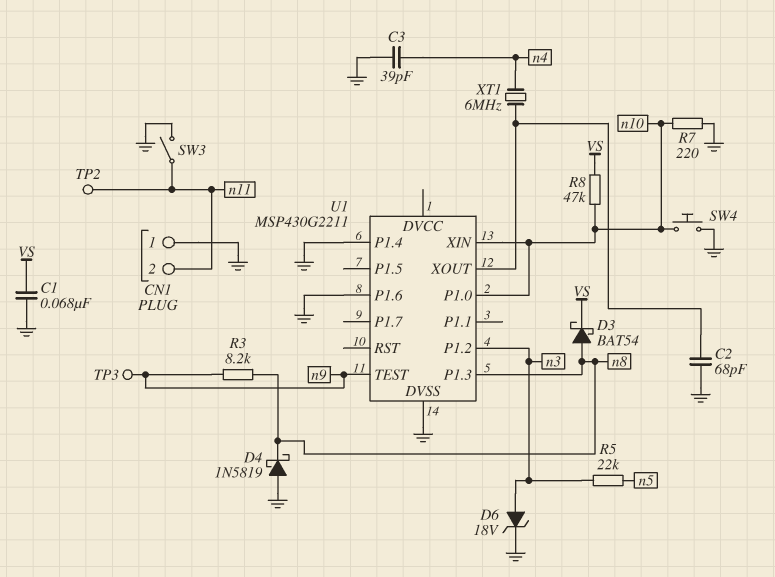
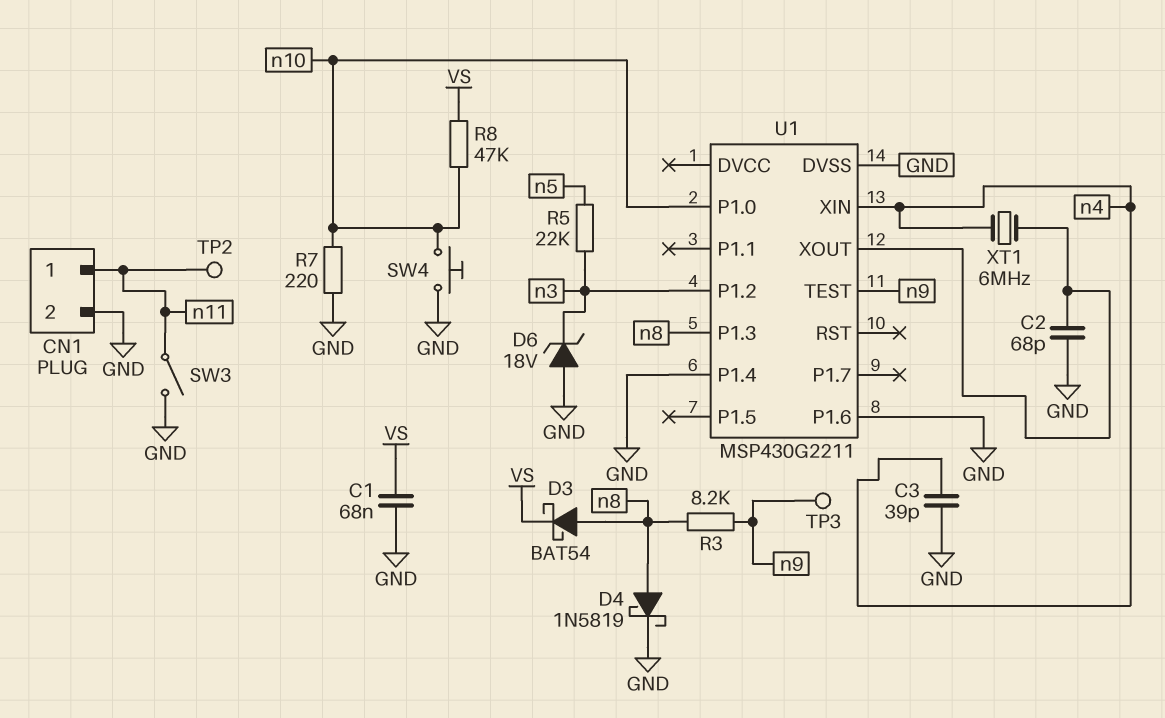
CN1 pin 1: GND -> n11
CN1 pin 2: n11 -> GND
D4: schottky 1N5819 (A GND, K n8) -> schottky 1N5819 (A n8, K GND)
D6: zener 18V (A n3, K GND) -> zener 18V (A GND, K n3)
U1 pin XIN: n10 -> n4

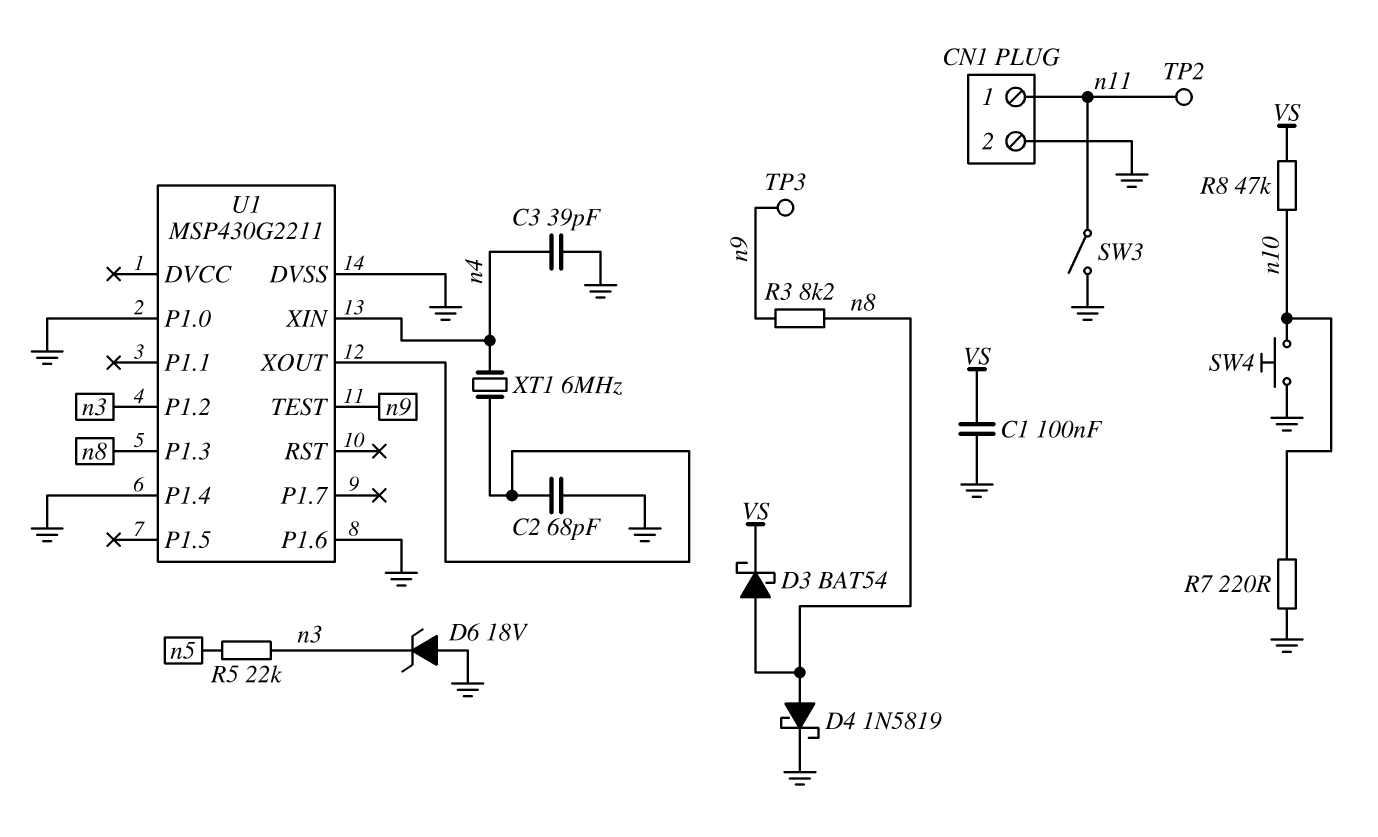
C1: 68nF (GND, VS) -> 100nF (GND, VS)
U1 pin P1.0: n10 -> GND

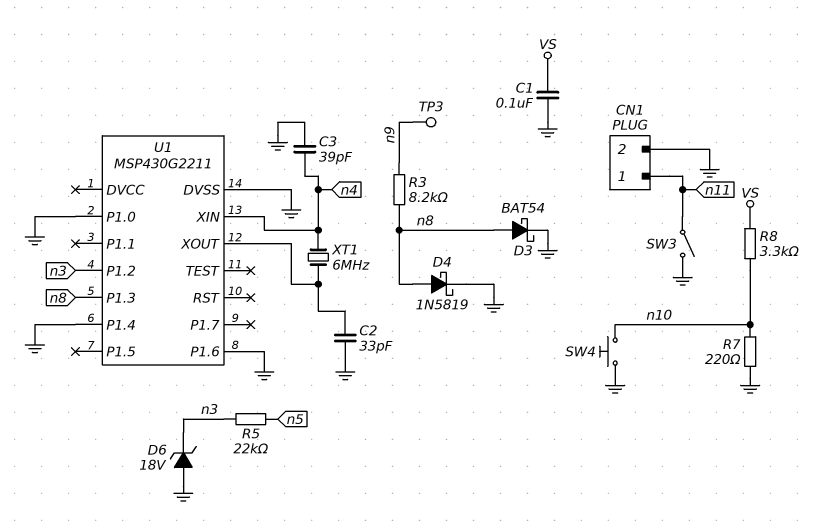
C2: 68pF (GND, U1/XOUT) -> 33pF (GND, U1/XOUT)
D3: schottky BAT54 (A n8, K VS) -> schottky BAT54 (A n8, K GND)
R8: 47k (VS, n10) -> 3.3k (VS, n10)
TP2: test point (n11) -> none
U1 pin TEST: n9 -> none

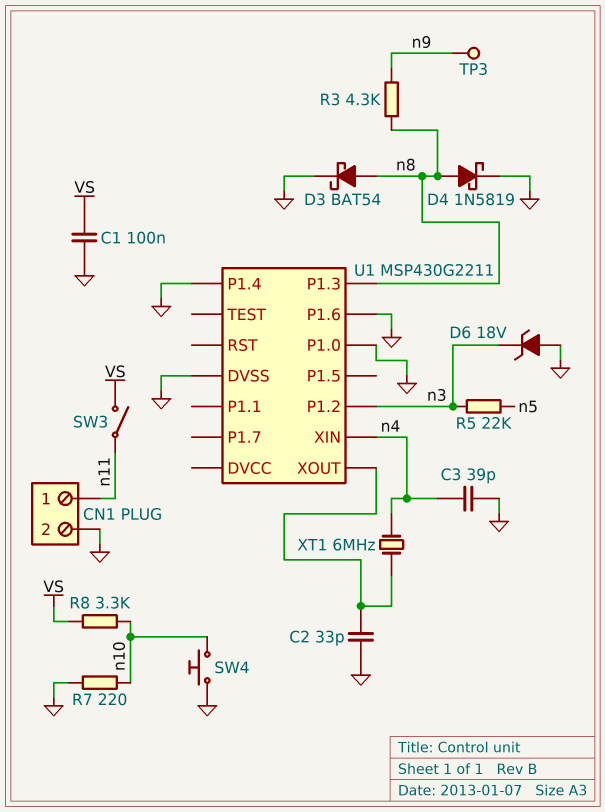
R3: 8.2k (n8, n9) -> 4.3k (n8, n9)
SW3: switch (GND, n11) -> switch (VS, n11)

